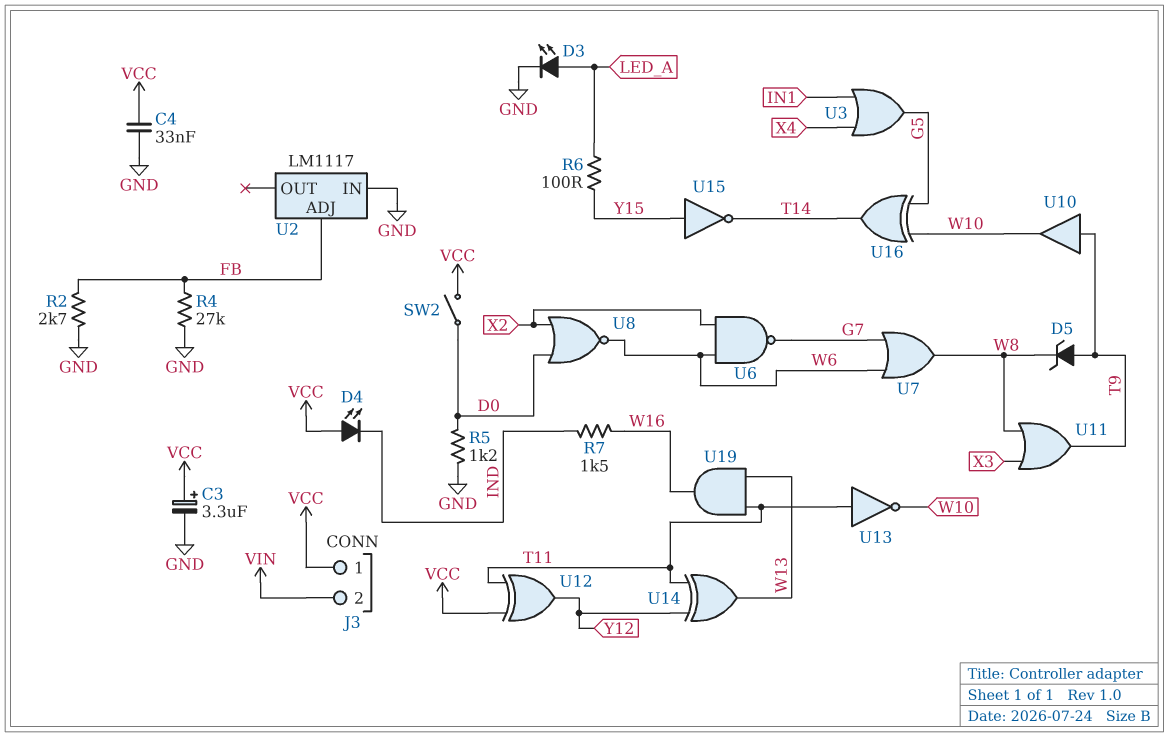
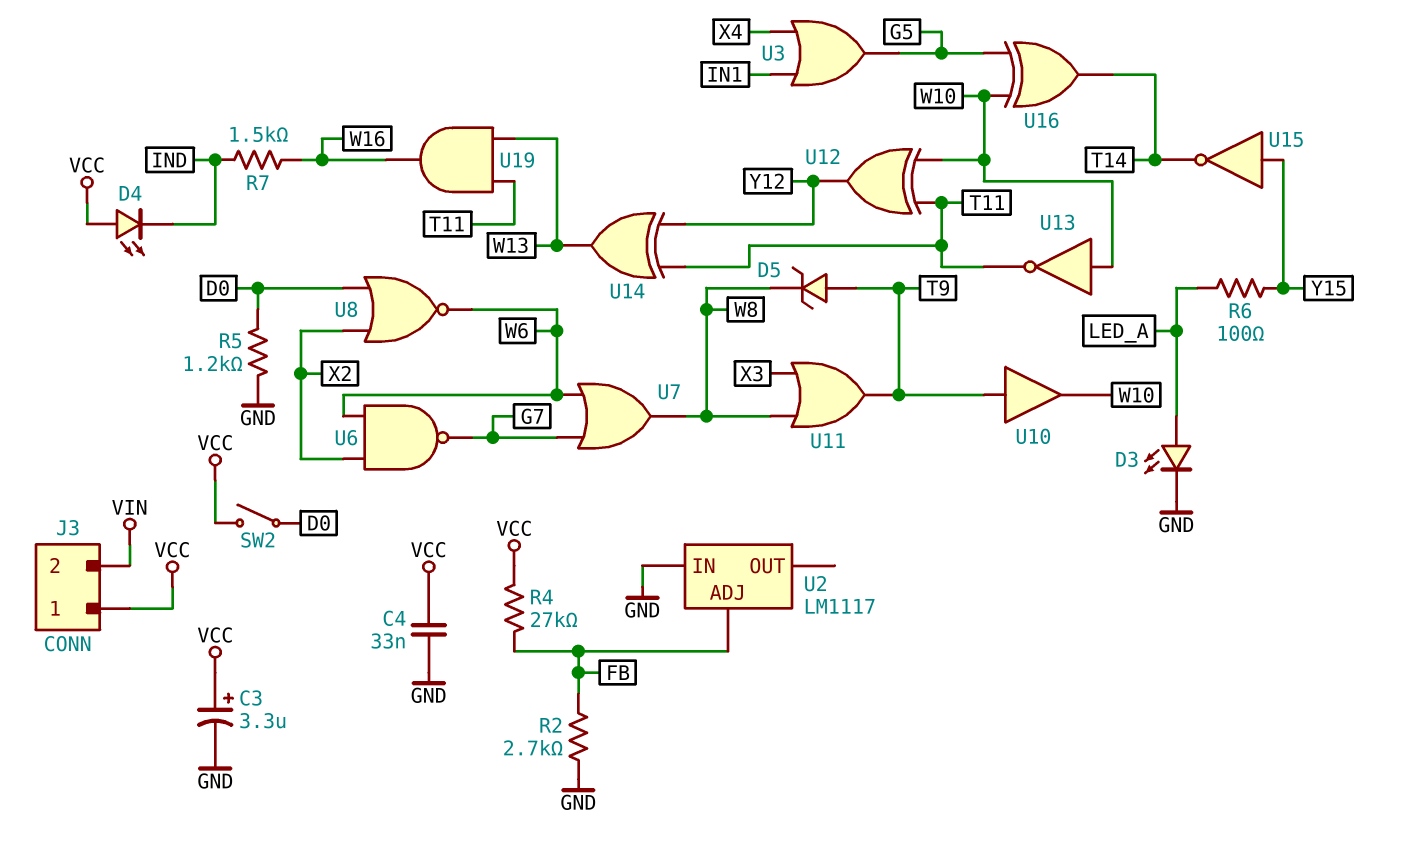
R4: 27k (FB, GND) -> 27k (FB, VCC)
U12: XOR (in T11, in VCC, out Y12) -> XOR (in T11, in W10, out Y12)
U13: NOT (in T11, out W10) -> NOT (in W10, out T11)

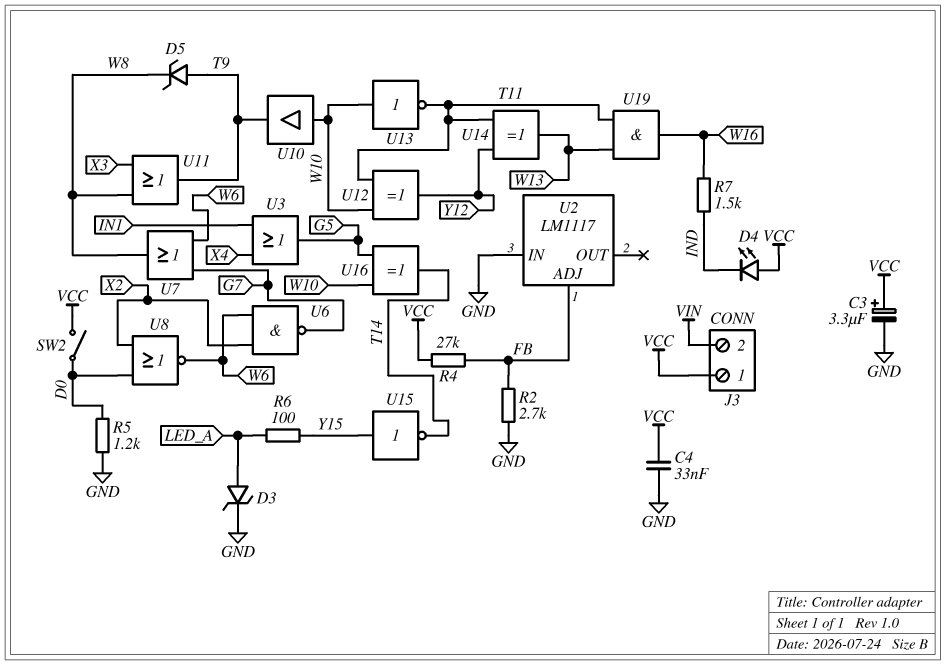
D3: LED (A LED_A, K GND) -> zener (A LED_A, K GND)
U10: buffer (in T9, out W10) -> buffer (in W10, out T9)

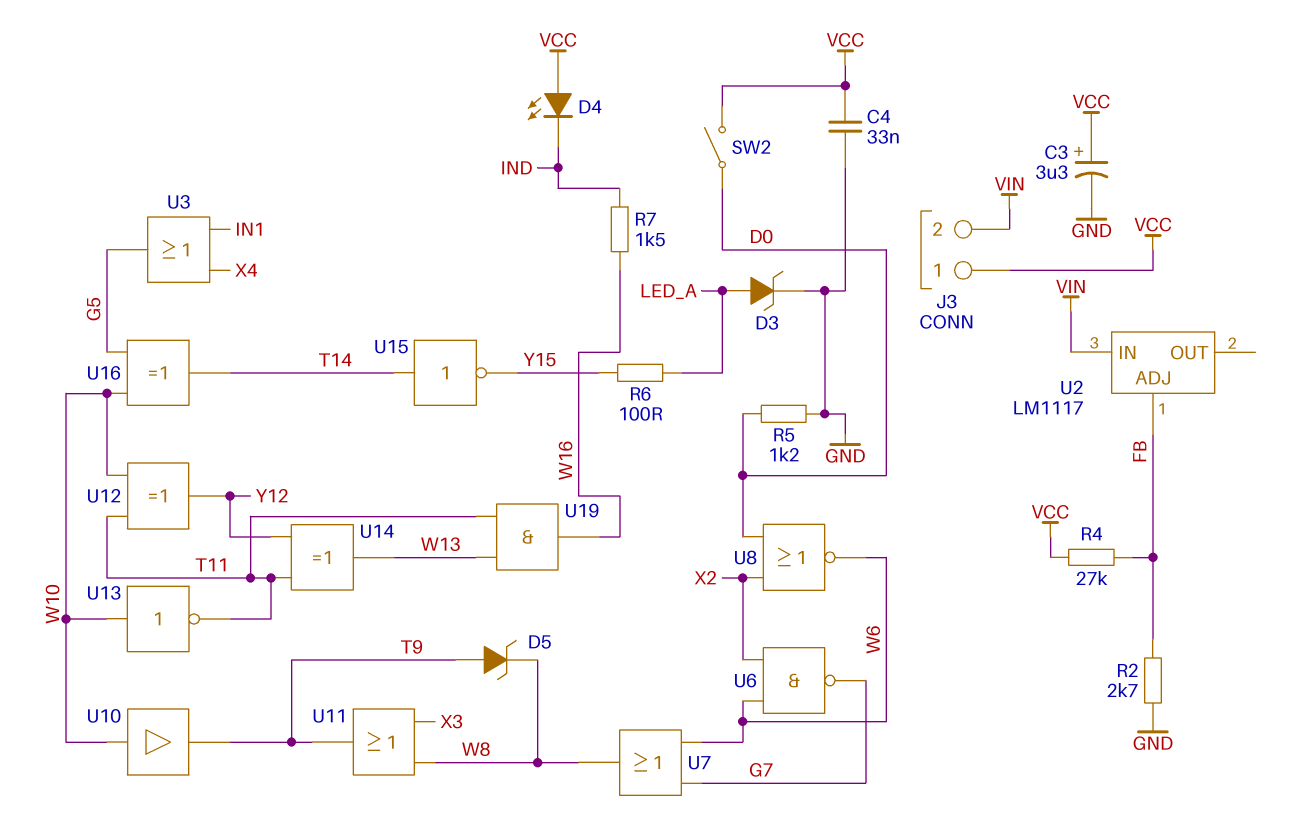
U2 pin IN: GND -> VIN
U15: NOT (in Y15, out T14) -> NOT (in T14, out Y15)

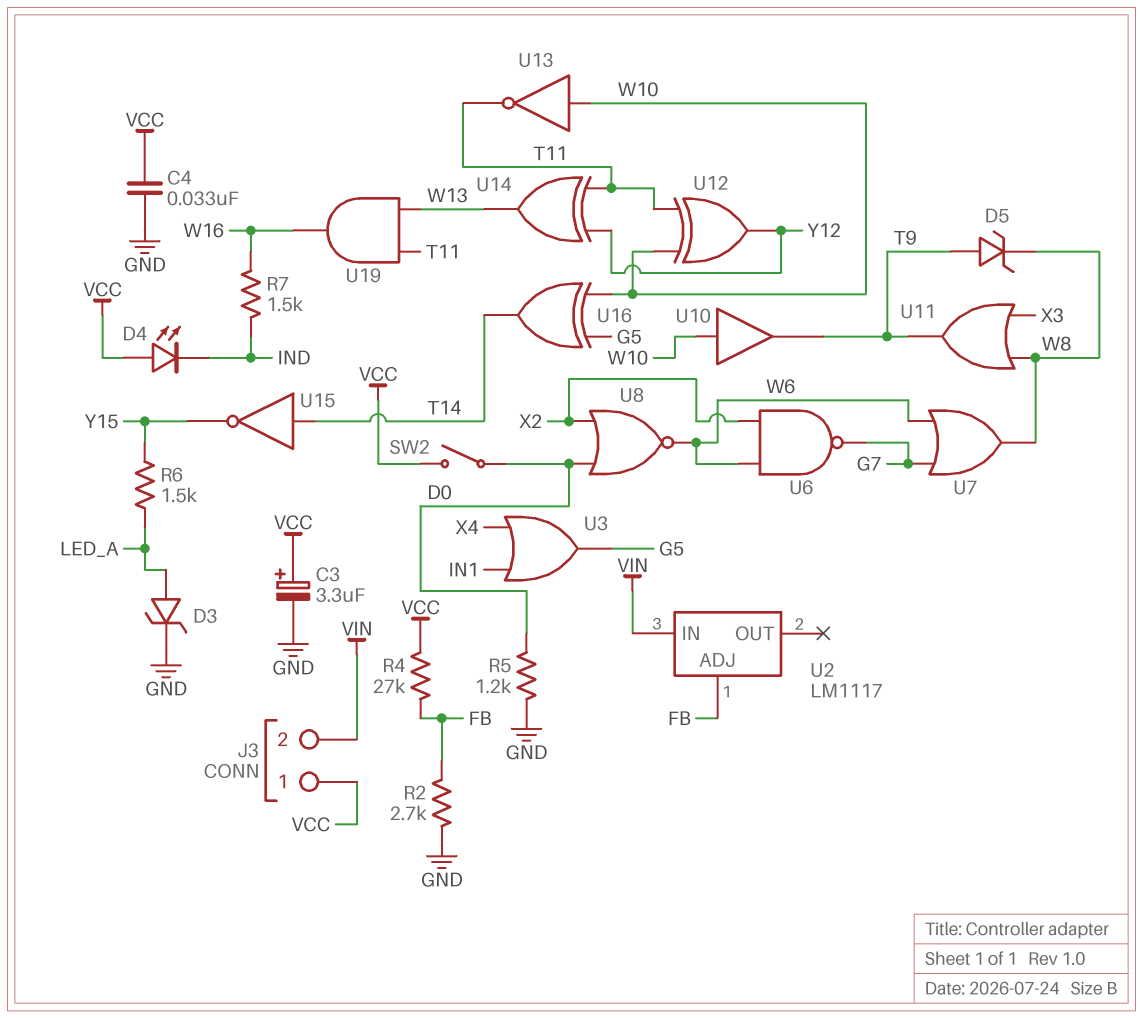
R6: 100 (LED_A, Y15) -> 1.5k (LED_A, Y15)

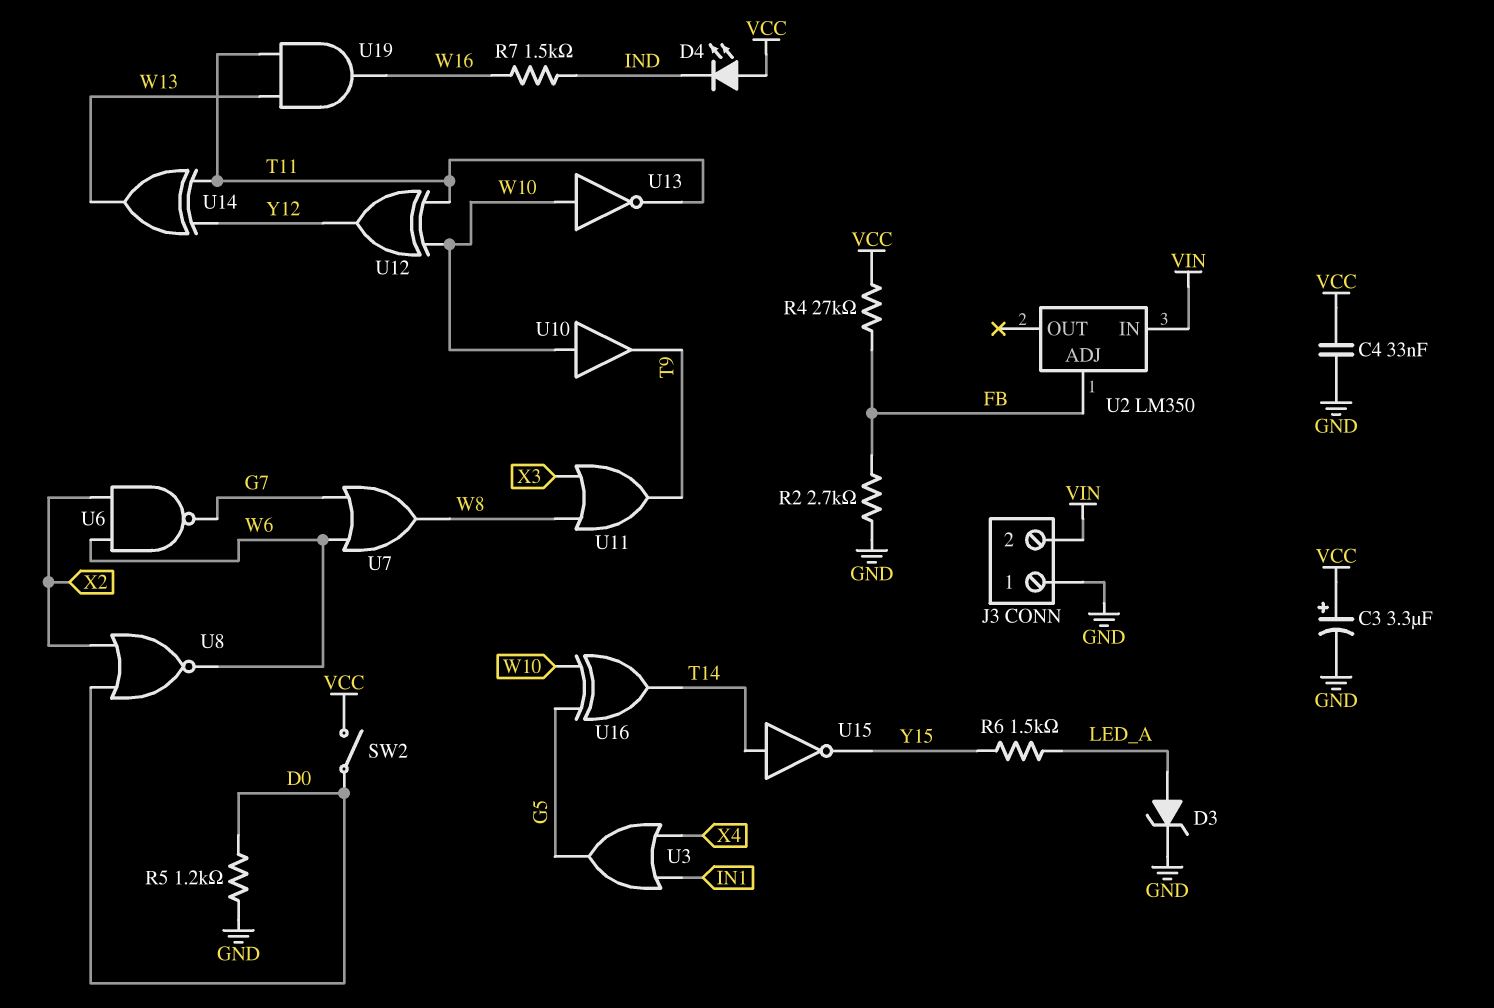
D5: zener (A T9, K W8) -> none
J3 pin 1: VCC -> GND
U2: LM1117 -> LM350

